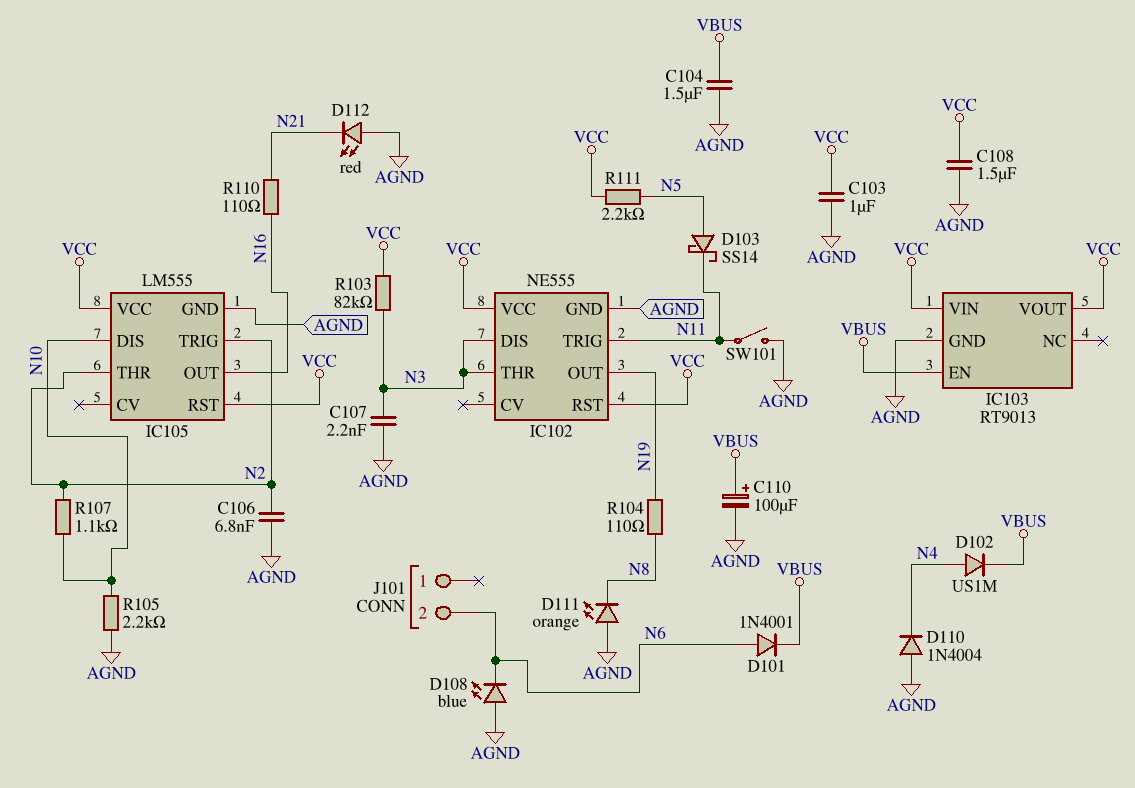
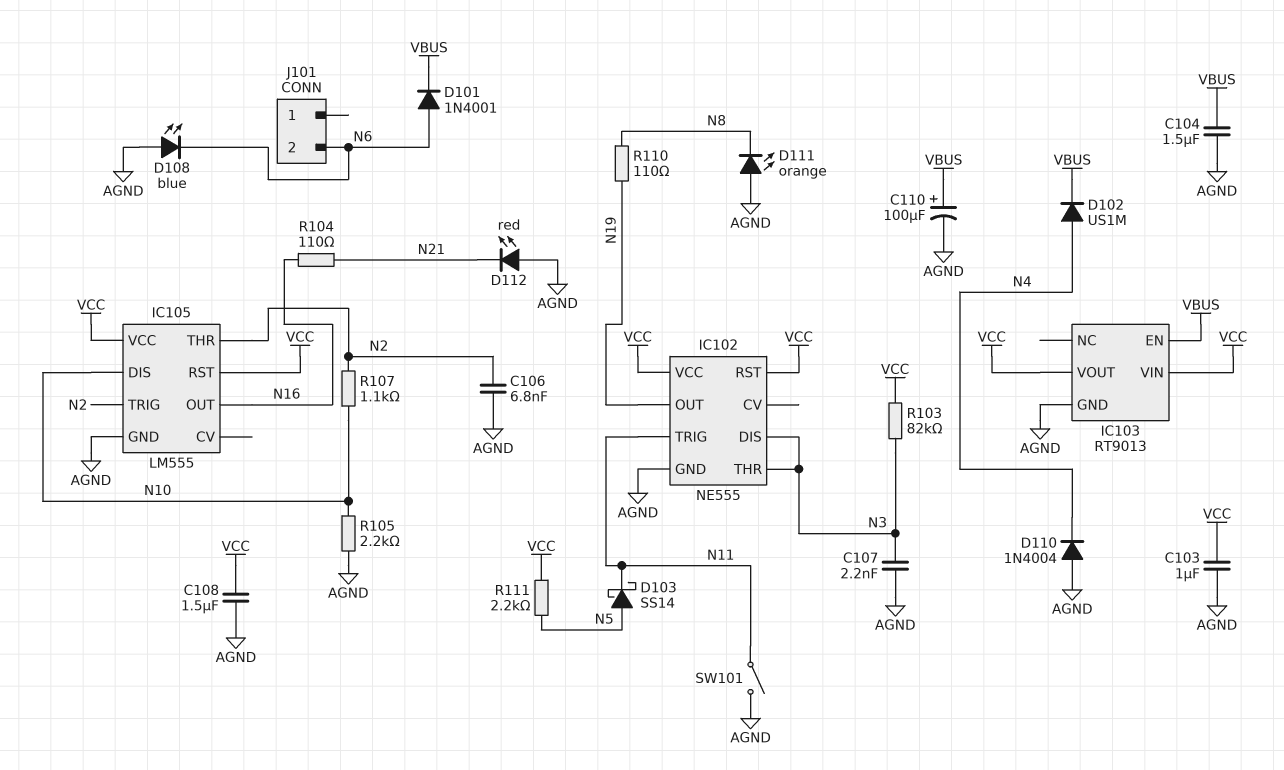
R104: 110 (N8, N19) -> 110 (N16, N21)
R110: 110 (N16, N21) -> 110 (N8, N19)

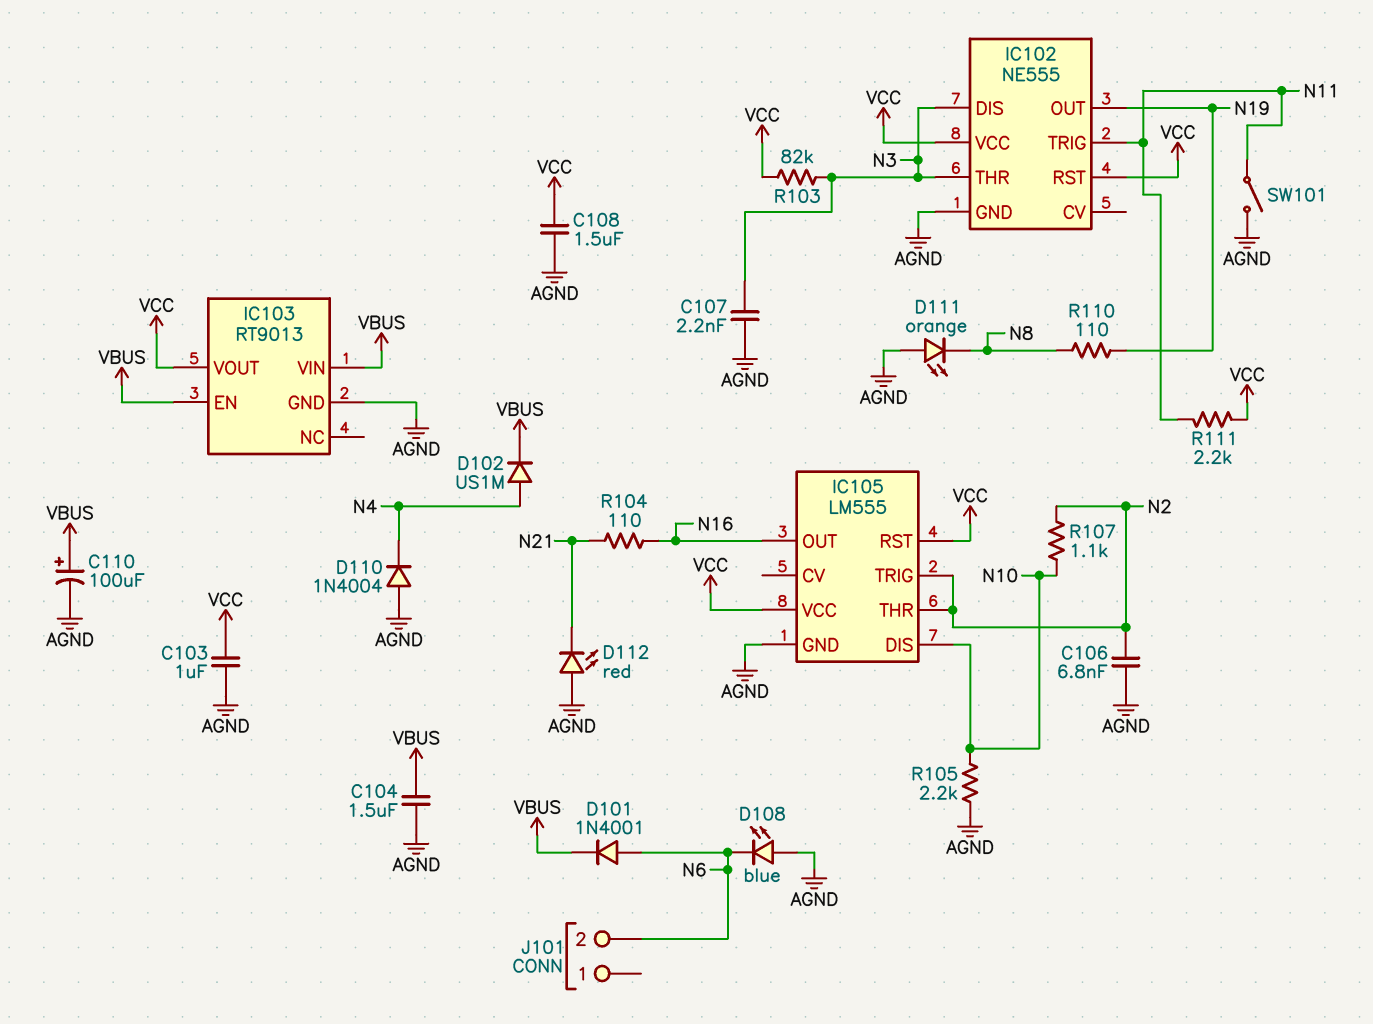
D103: schottky SS14 (A N5, K N11) -> none
IC103 pin VIN: VCC -> VBUS
R111: 2.2k (N5, VCC) -> 2.2k (N11, VCC)

